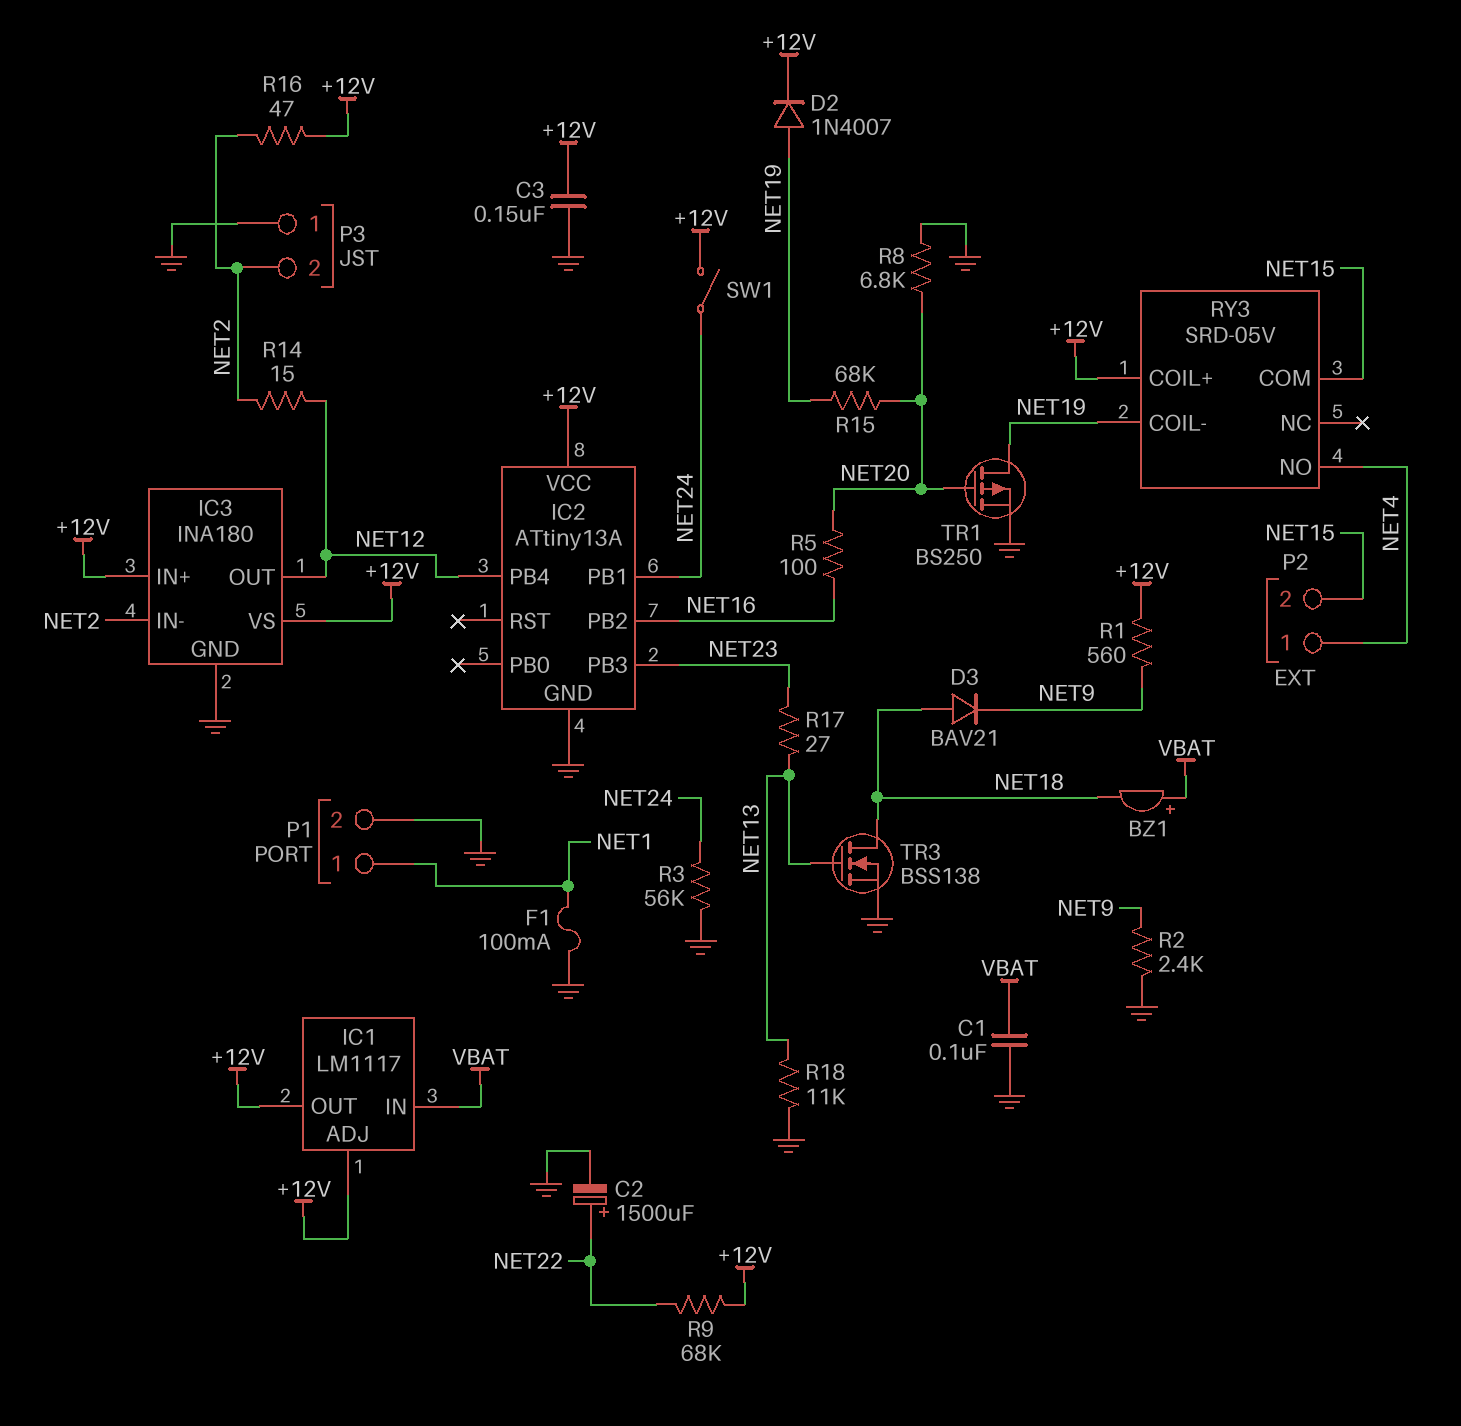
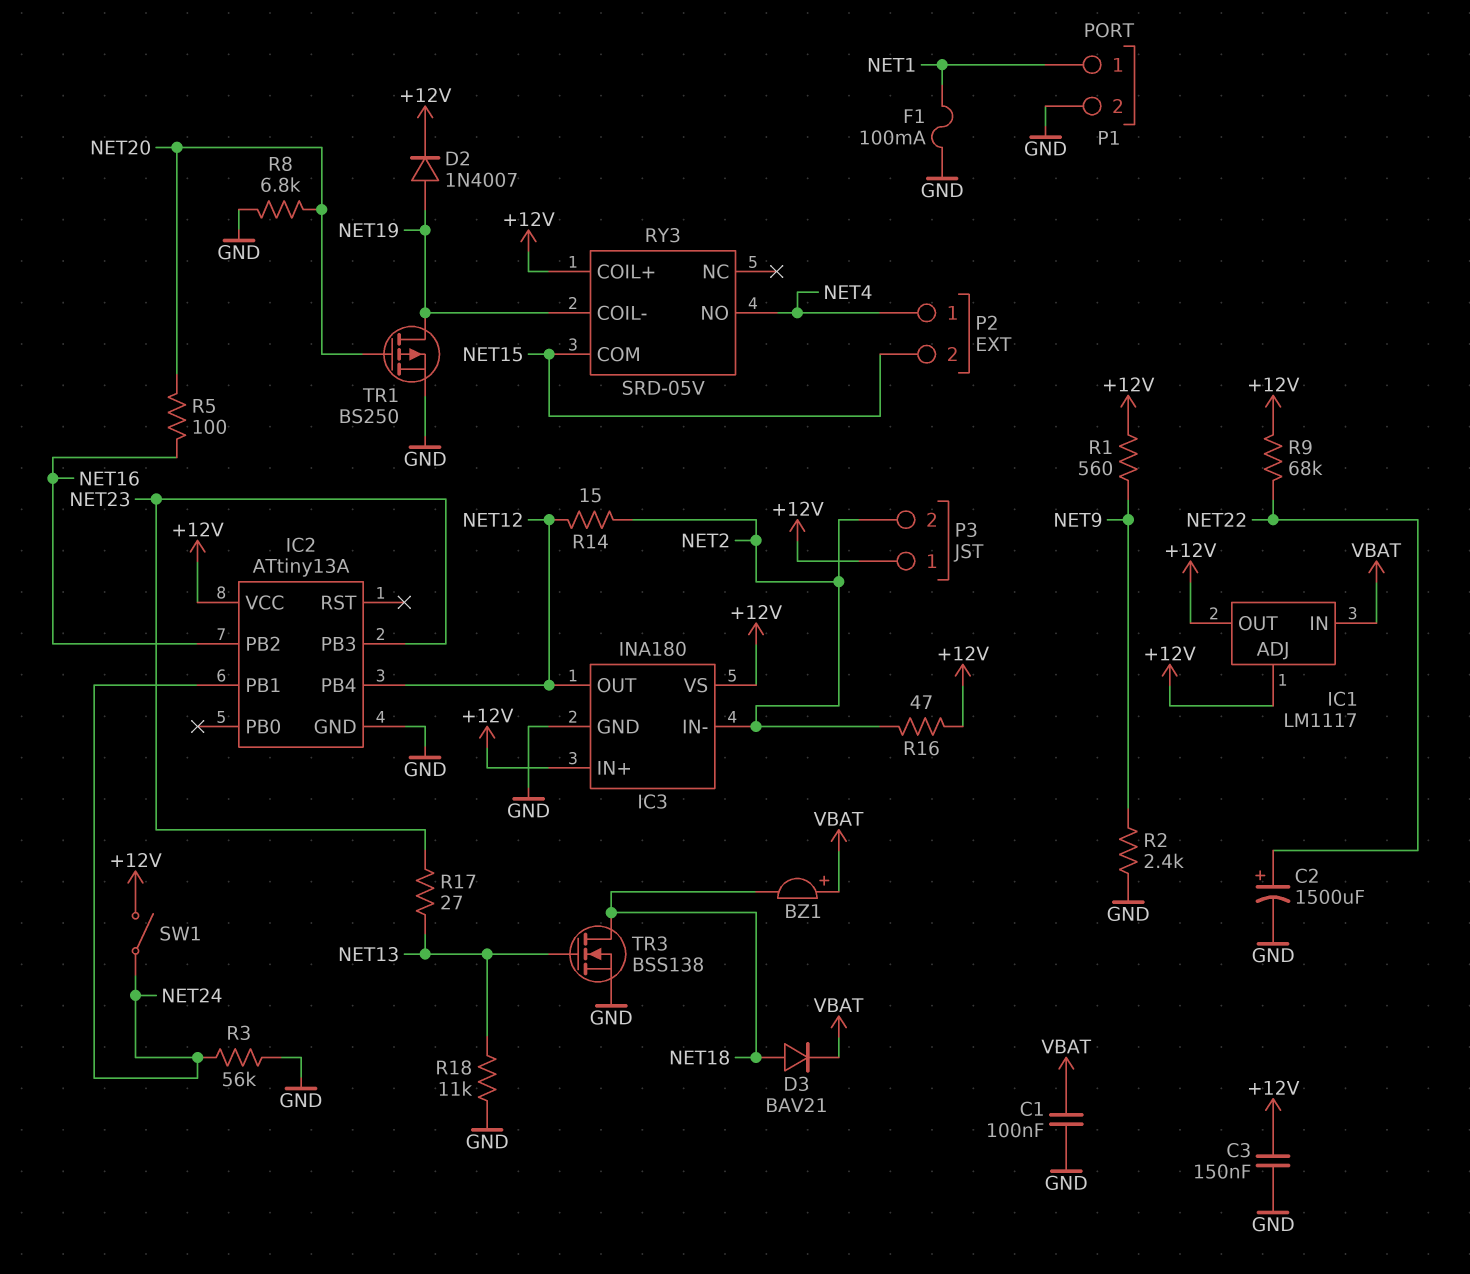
D3: diode BAV21 (A NET18, K NET9) -> diode BAV21 (A NET18, K VBAT)
P3 pin 1: GND -> +12V
R15: 68k (NET19, NET20) -> none

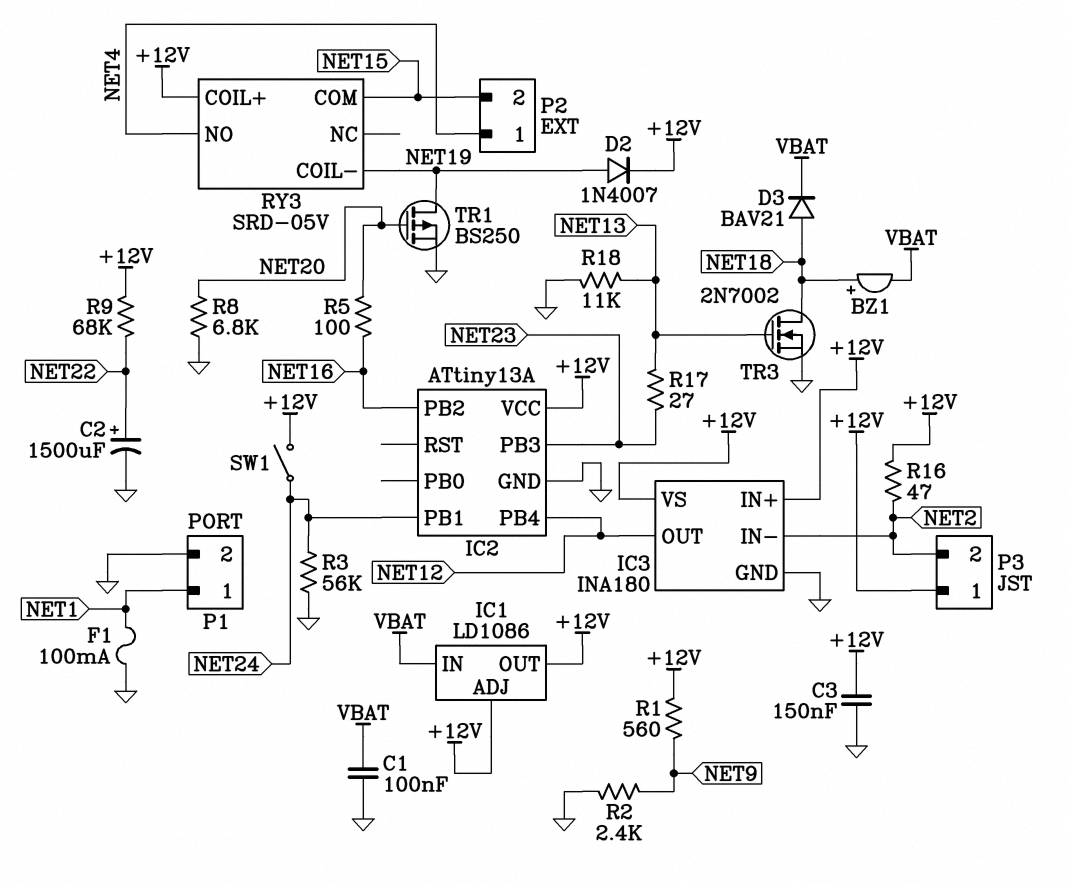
BZ1: buzzer (plus VBAT, minus NET18) -> buzzer (plus NET18, minus VBAT)
IC1: LM1117 -> LD1086
R14: 15 (NET2, NET12) -> none
TR3: NMOS BSS138 (G NET13, D NET18, S GND) -> NMOS 2N7002 (G NET13, D NET18, S GND)

